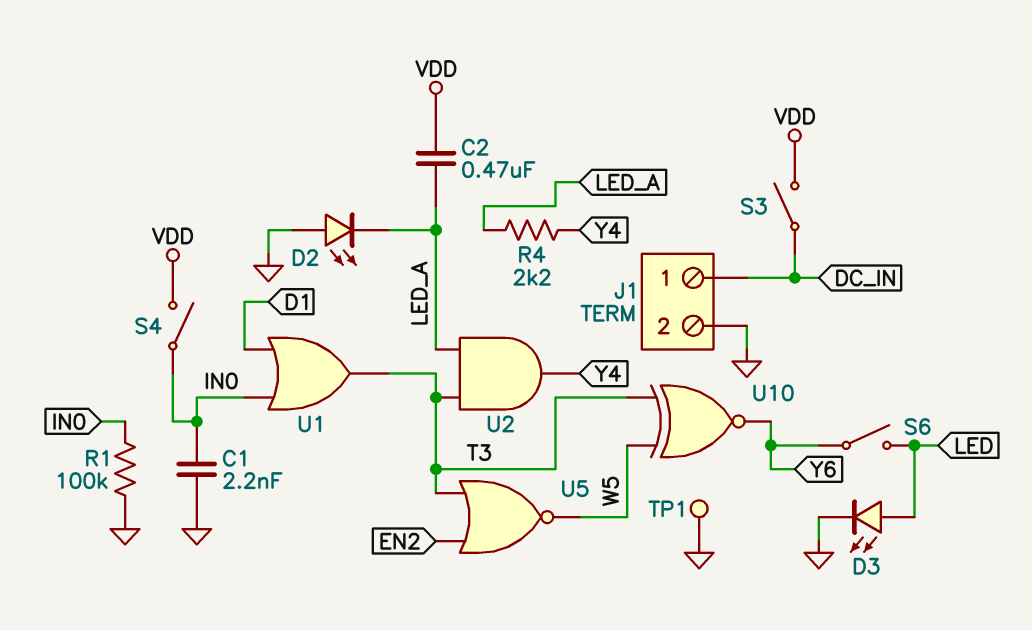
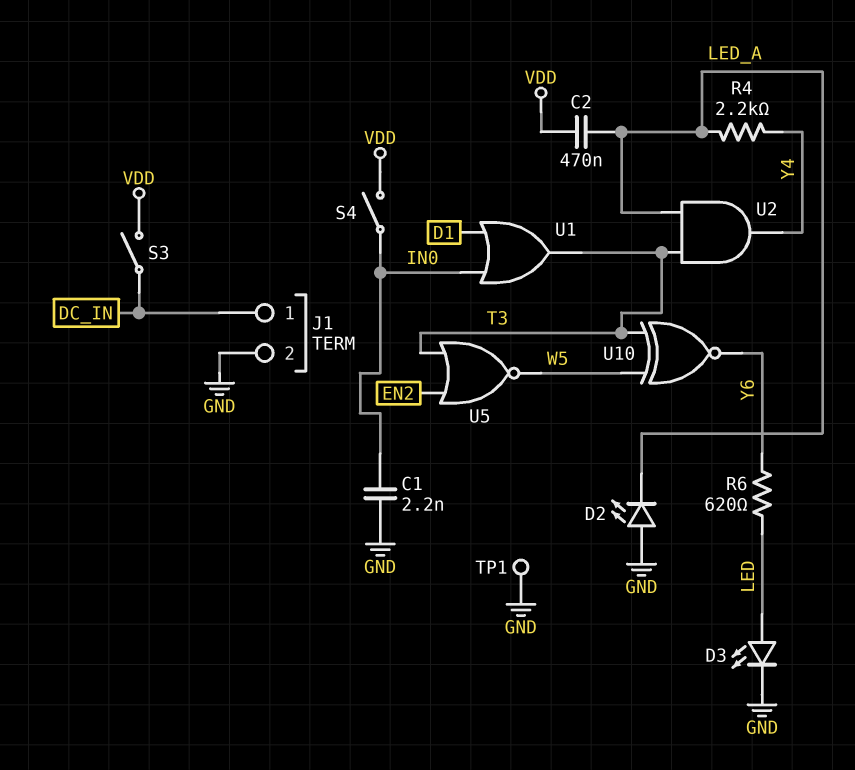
R1: 100k (GND, IN0) -> none
R6: none -> 620 (LED, Y6)
S6: switch (LED, Y6) -> none

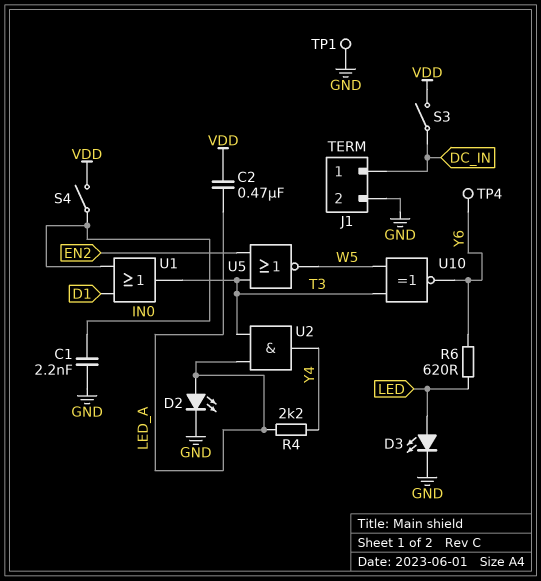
D2: LED (A GND, K LED_A) -> LED (A LED_A, K GND)
TP4: none -> test point (Y6)

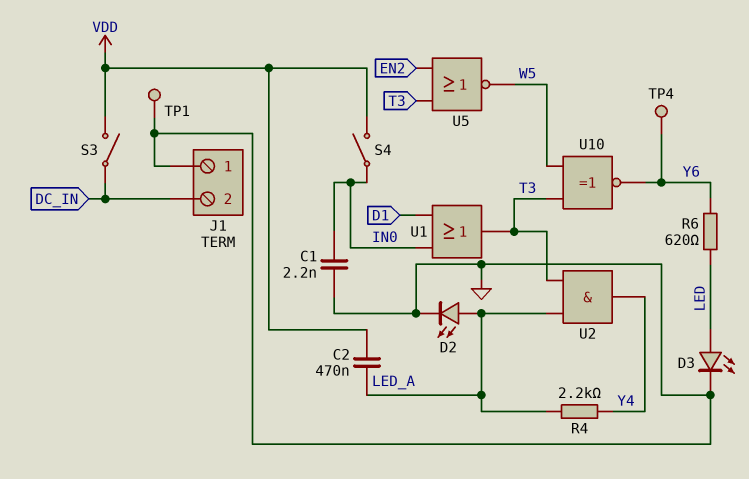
J1 pin 1: DC_IN -> GND
J1 pin 2: GND -> DC_IN

